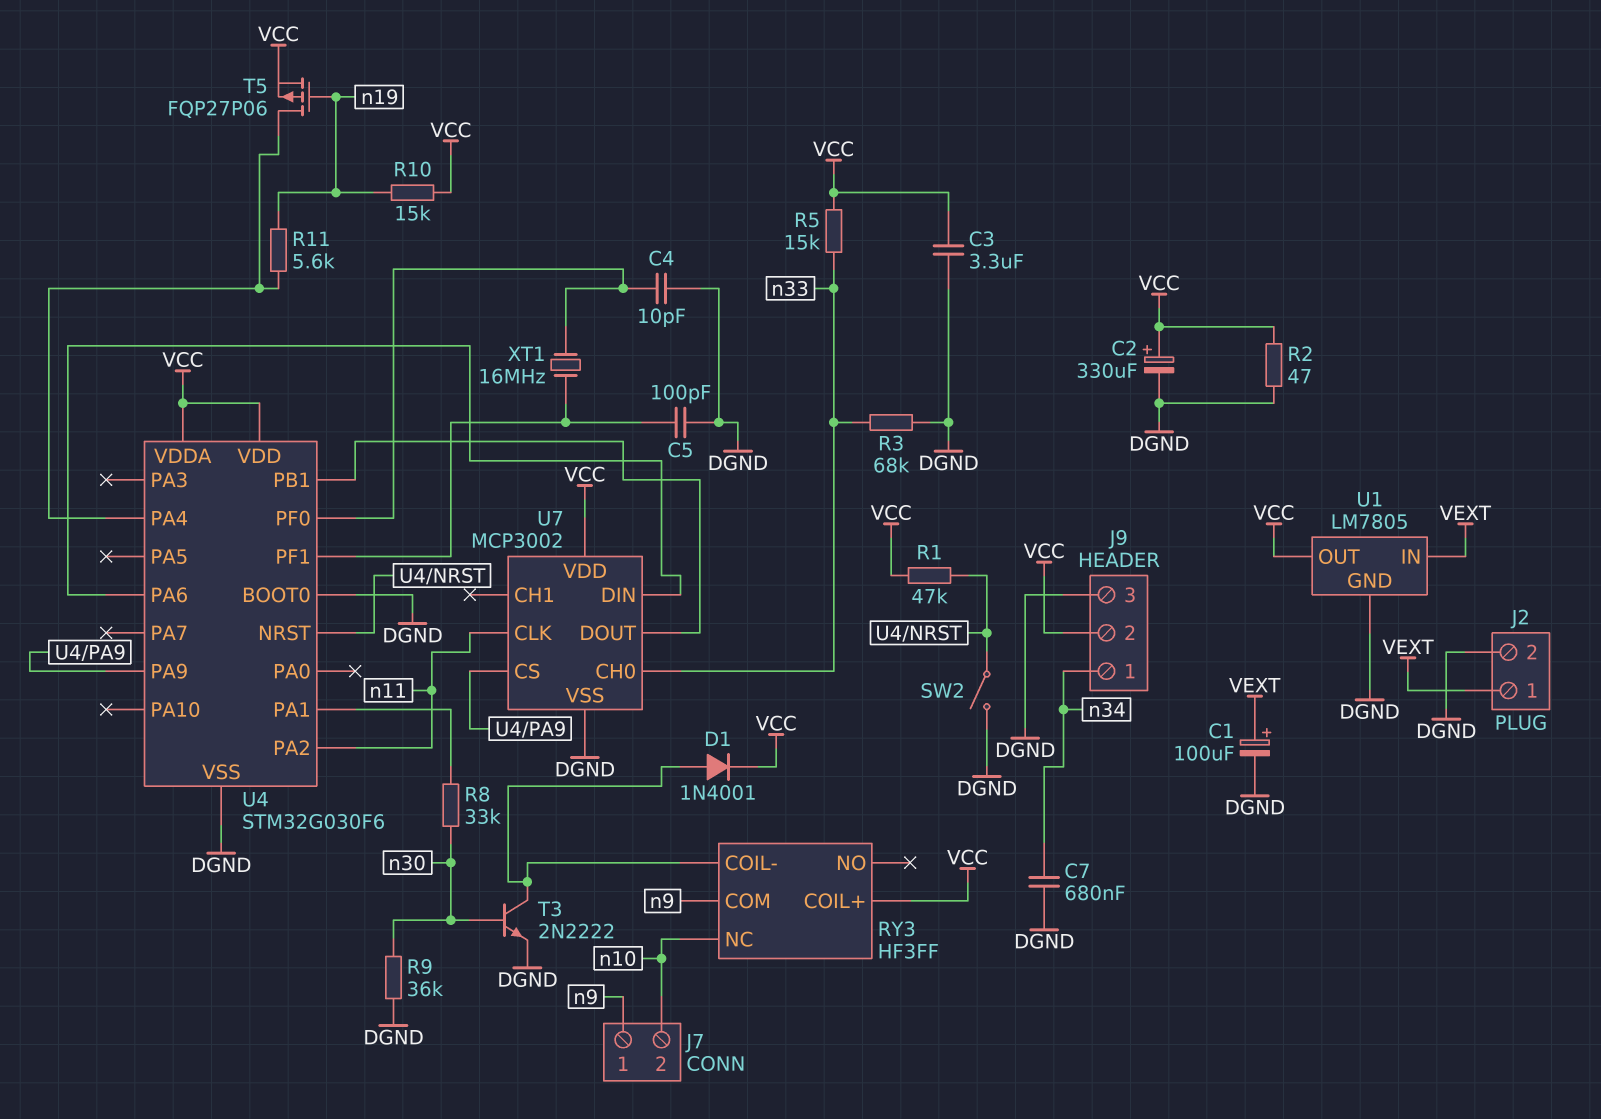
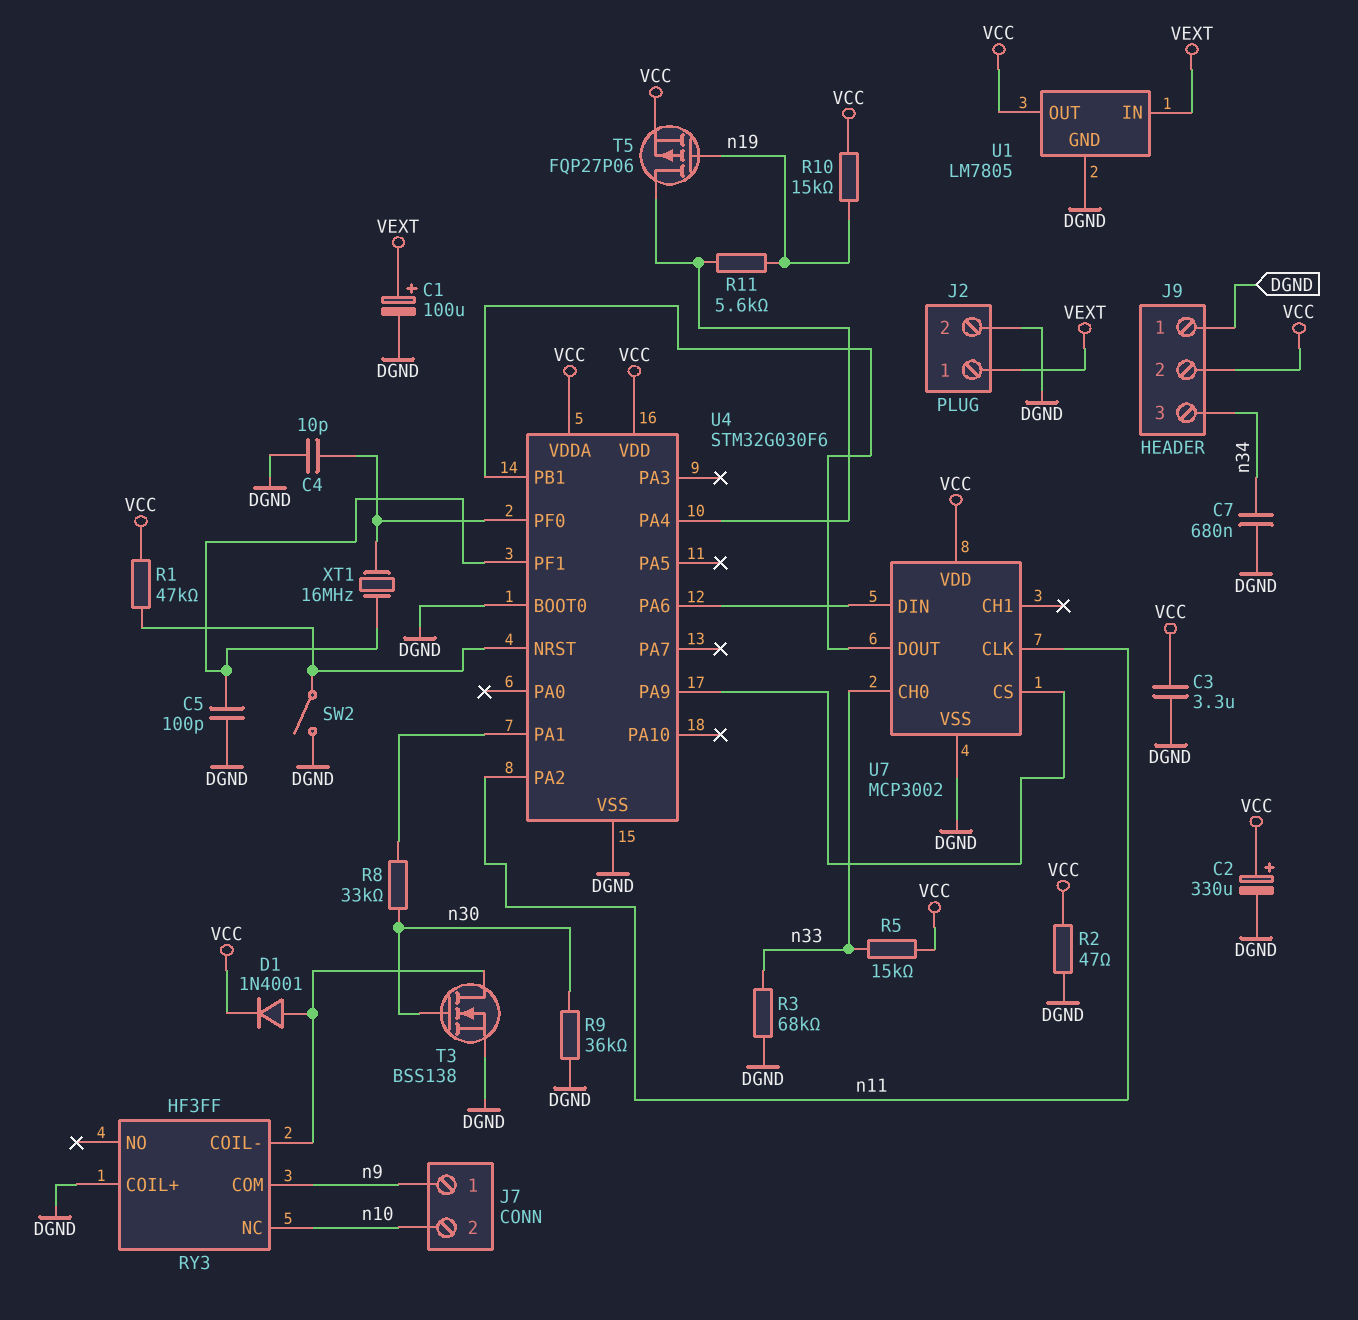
J9 pin 1: n34 -> DGND
J9 pin 3: DGND -> n34
RY3 pin COIL+: VCC -> DGND
T3: NPN 2N2222 (B n30, C RY3/COIL-, E DGND) -> NMOS BSS138 (G n30, D RY3/COIL-, S DGND)

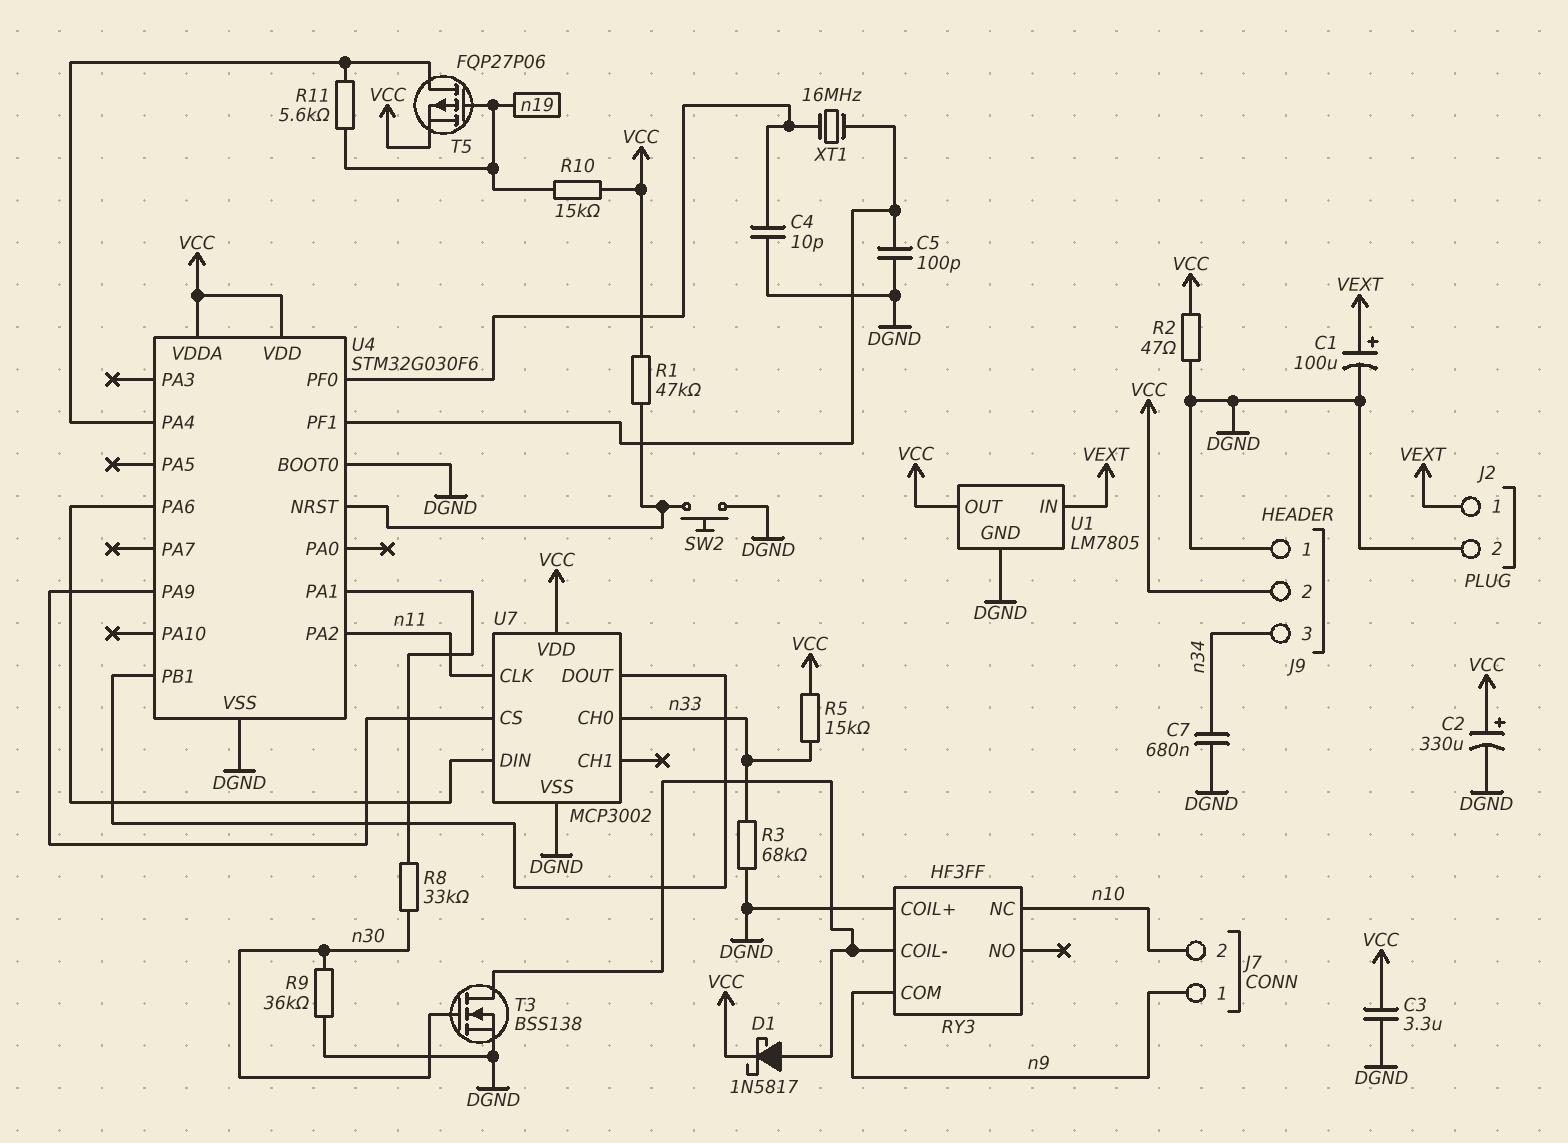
D1: diode 1N4001 (A RY3/COIL-, K VCC) -> schottky 1N5817 (A RY3/COIL-, K VCC)
SW2: switch (DGND, U4/NRST) -> button (DGND, U4/NRST)

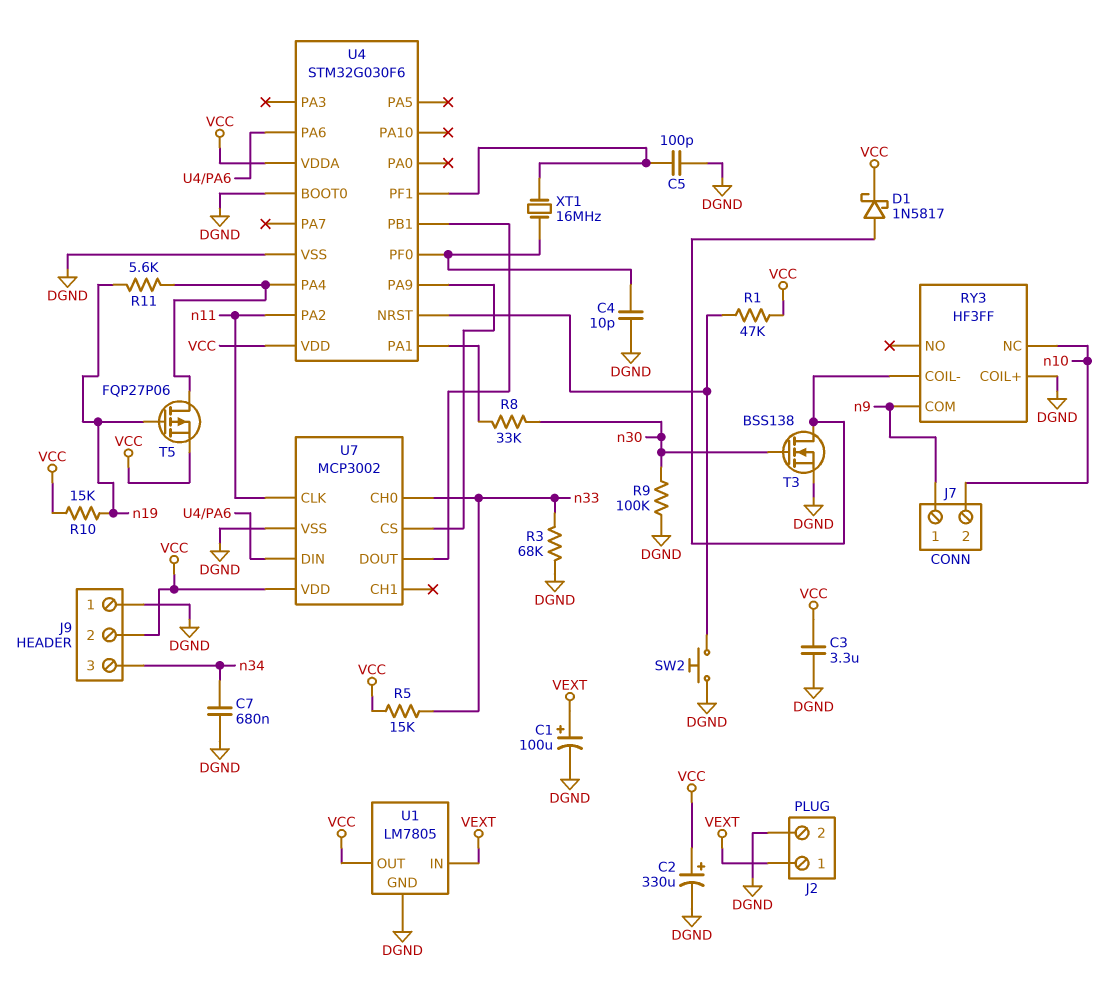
R2: 47 (DGND, VCC) -> none
R9: 36k (DGND, n30) -> 100k (DGND, n30)

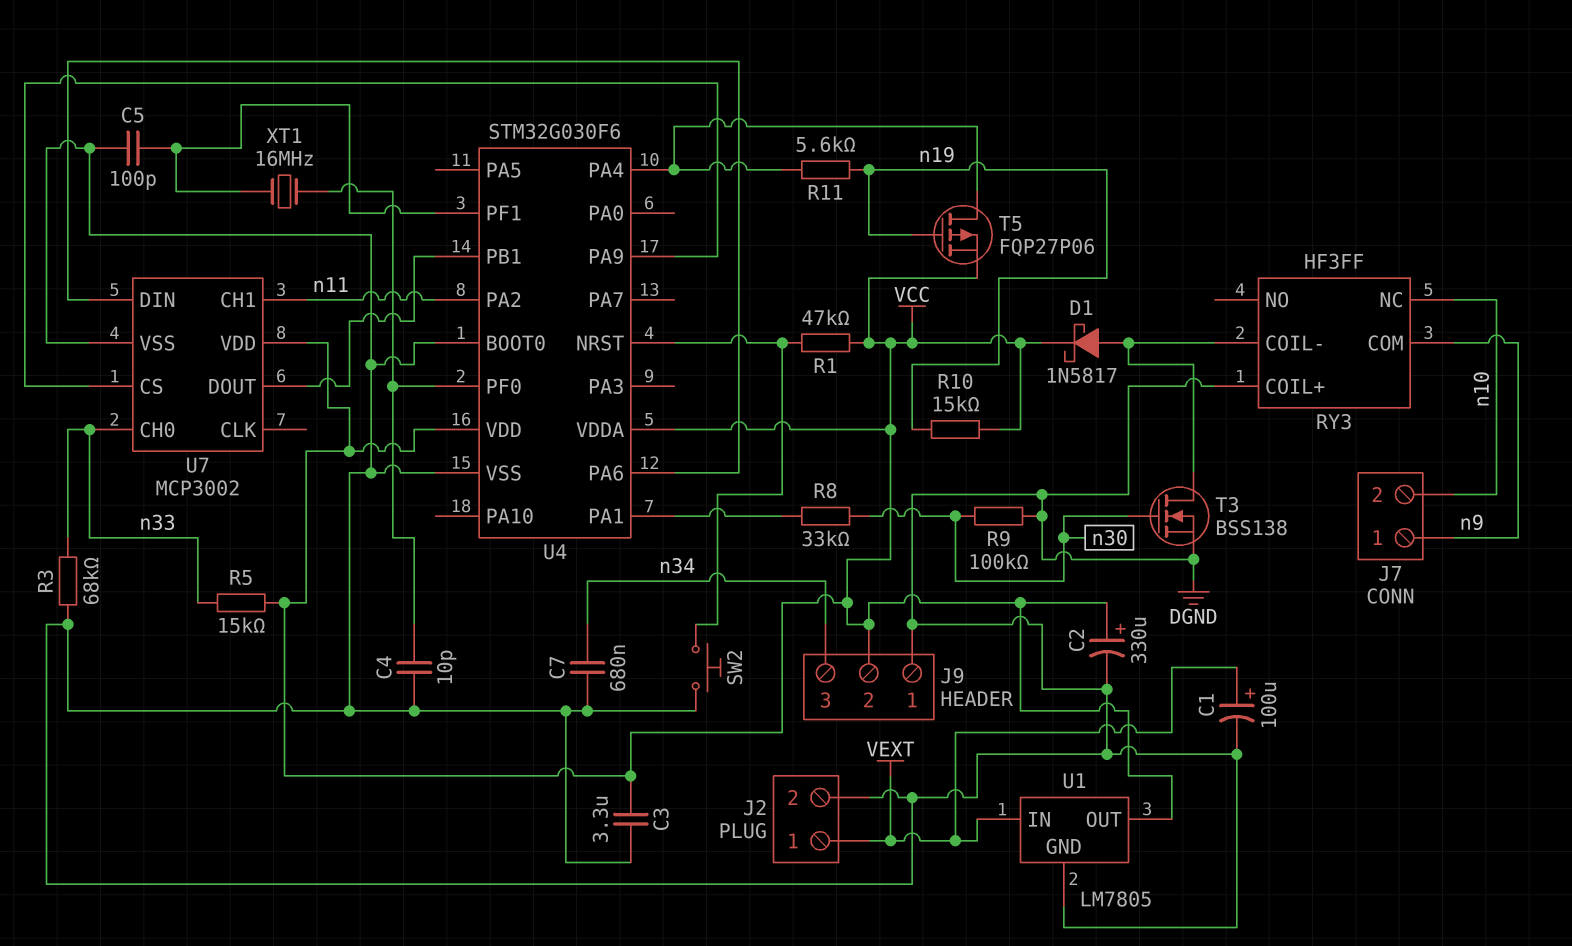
U7 pin CH1: none -> n11
U7 pin CLK: n11 -> none

